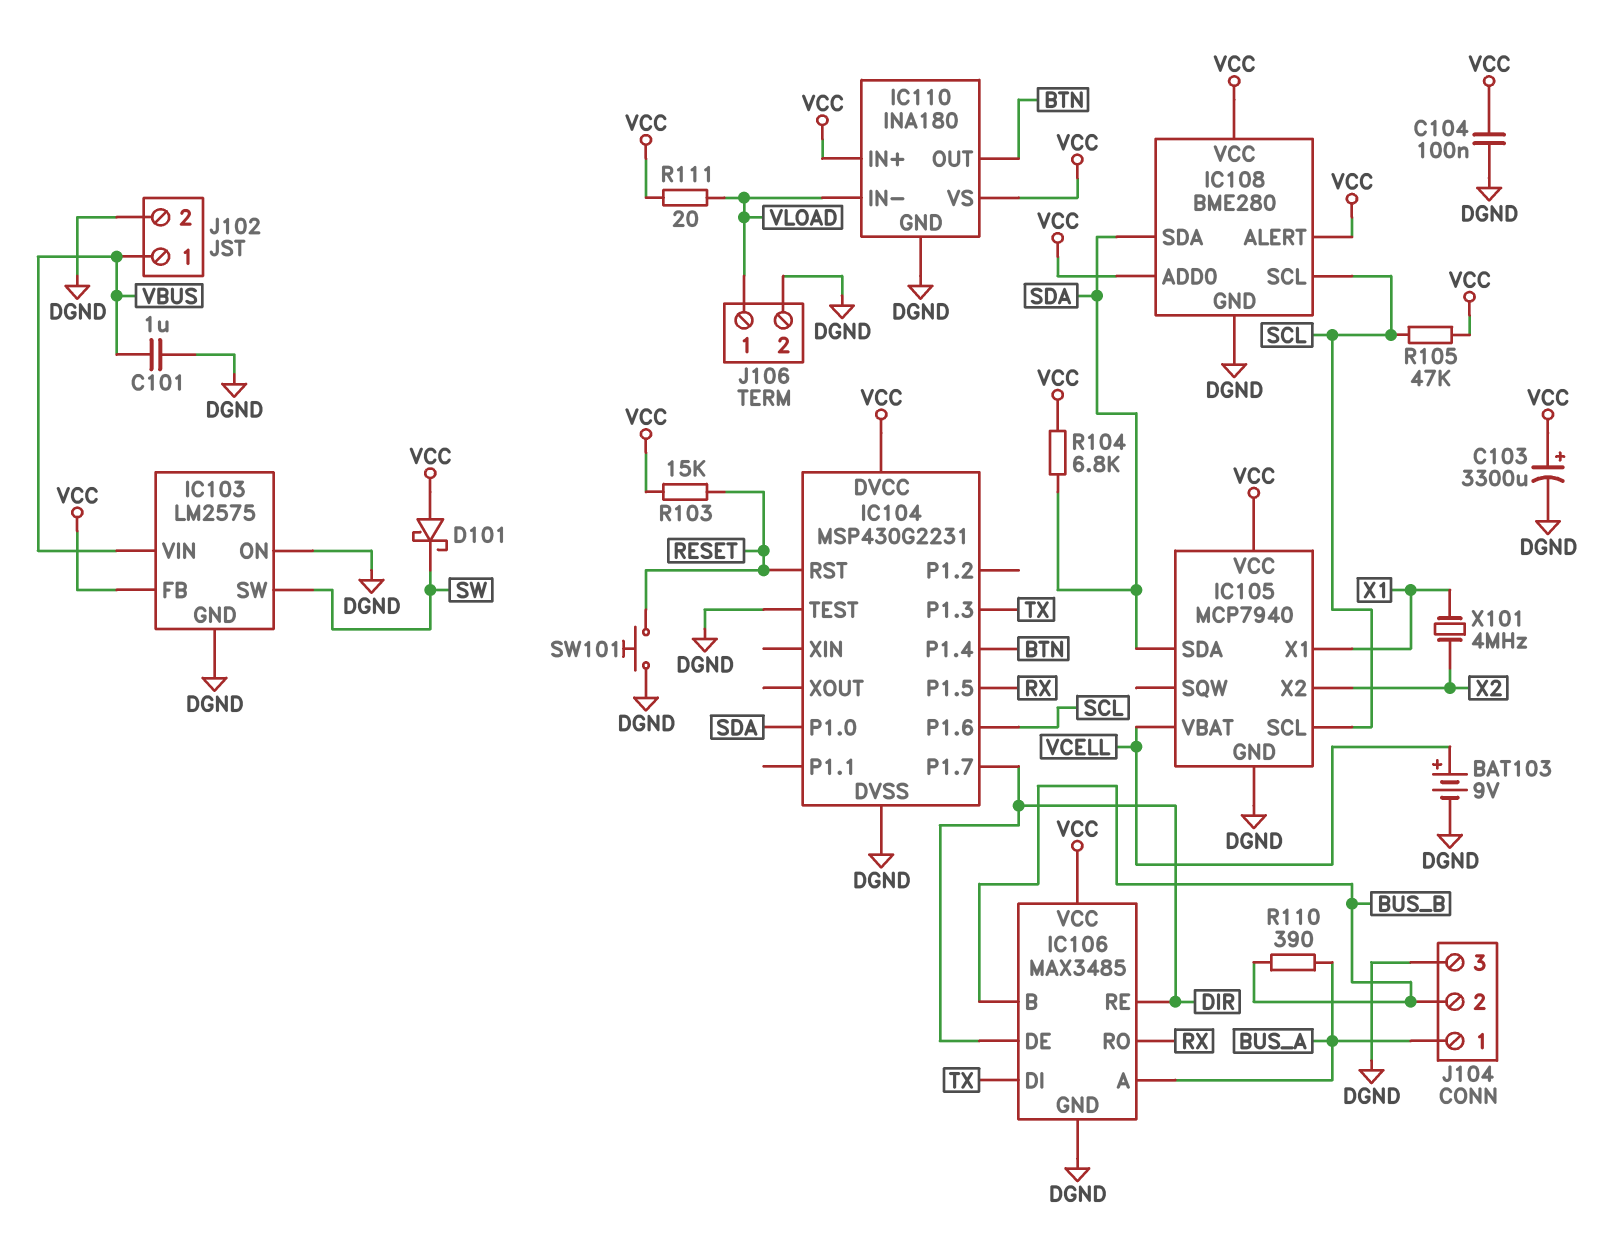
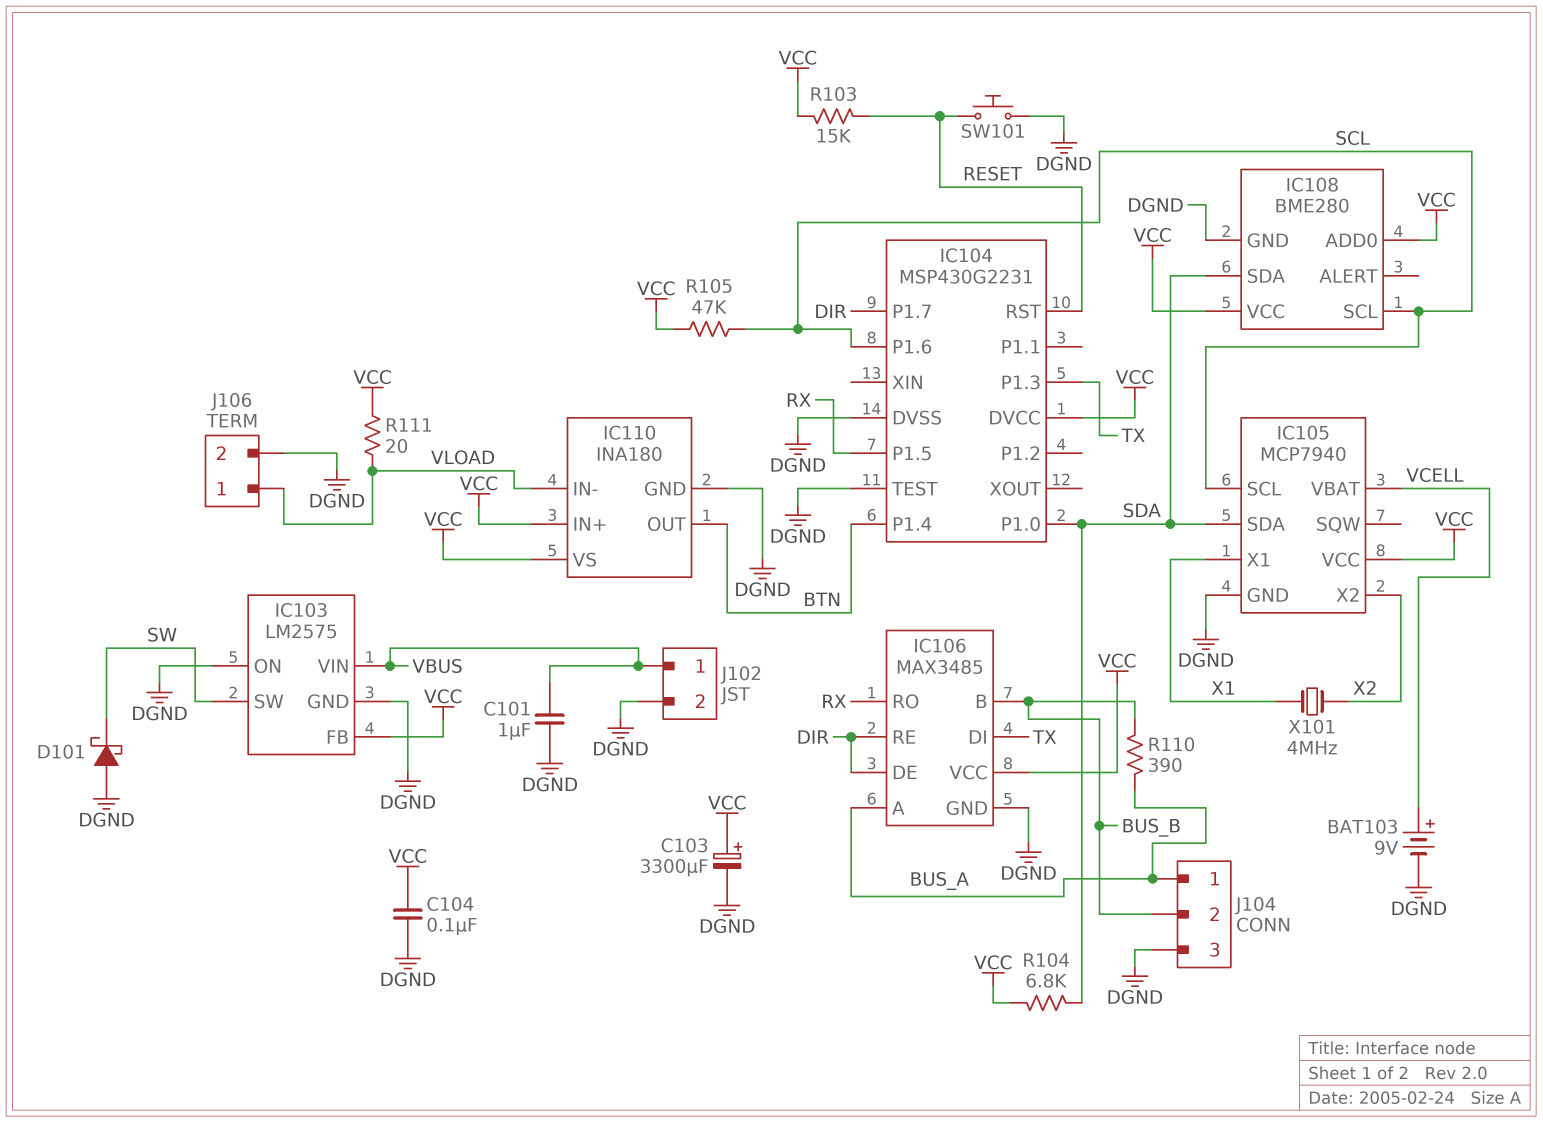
D101: schottky (A VCC, K SW) -> schottky (A DGND, K SW)
IC108 pin ALERT: VCC -> none

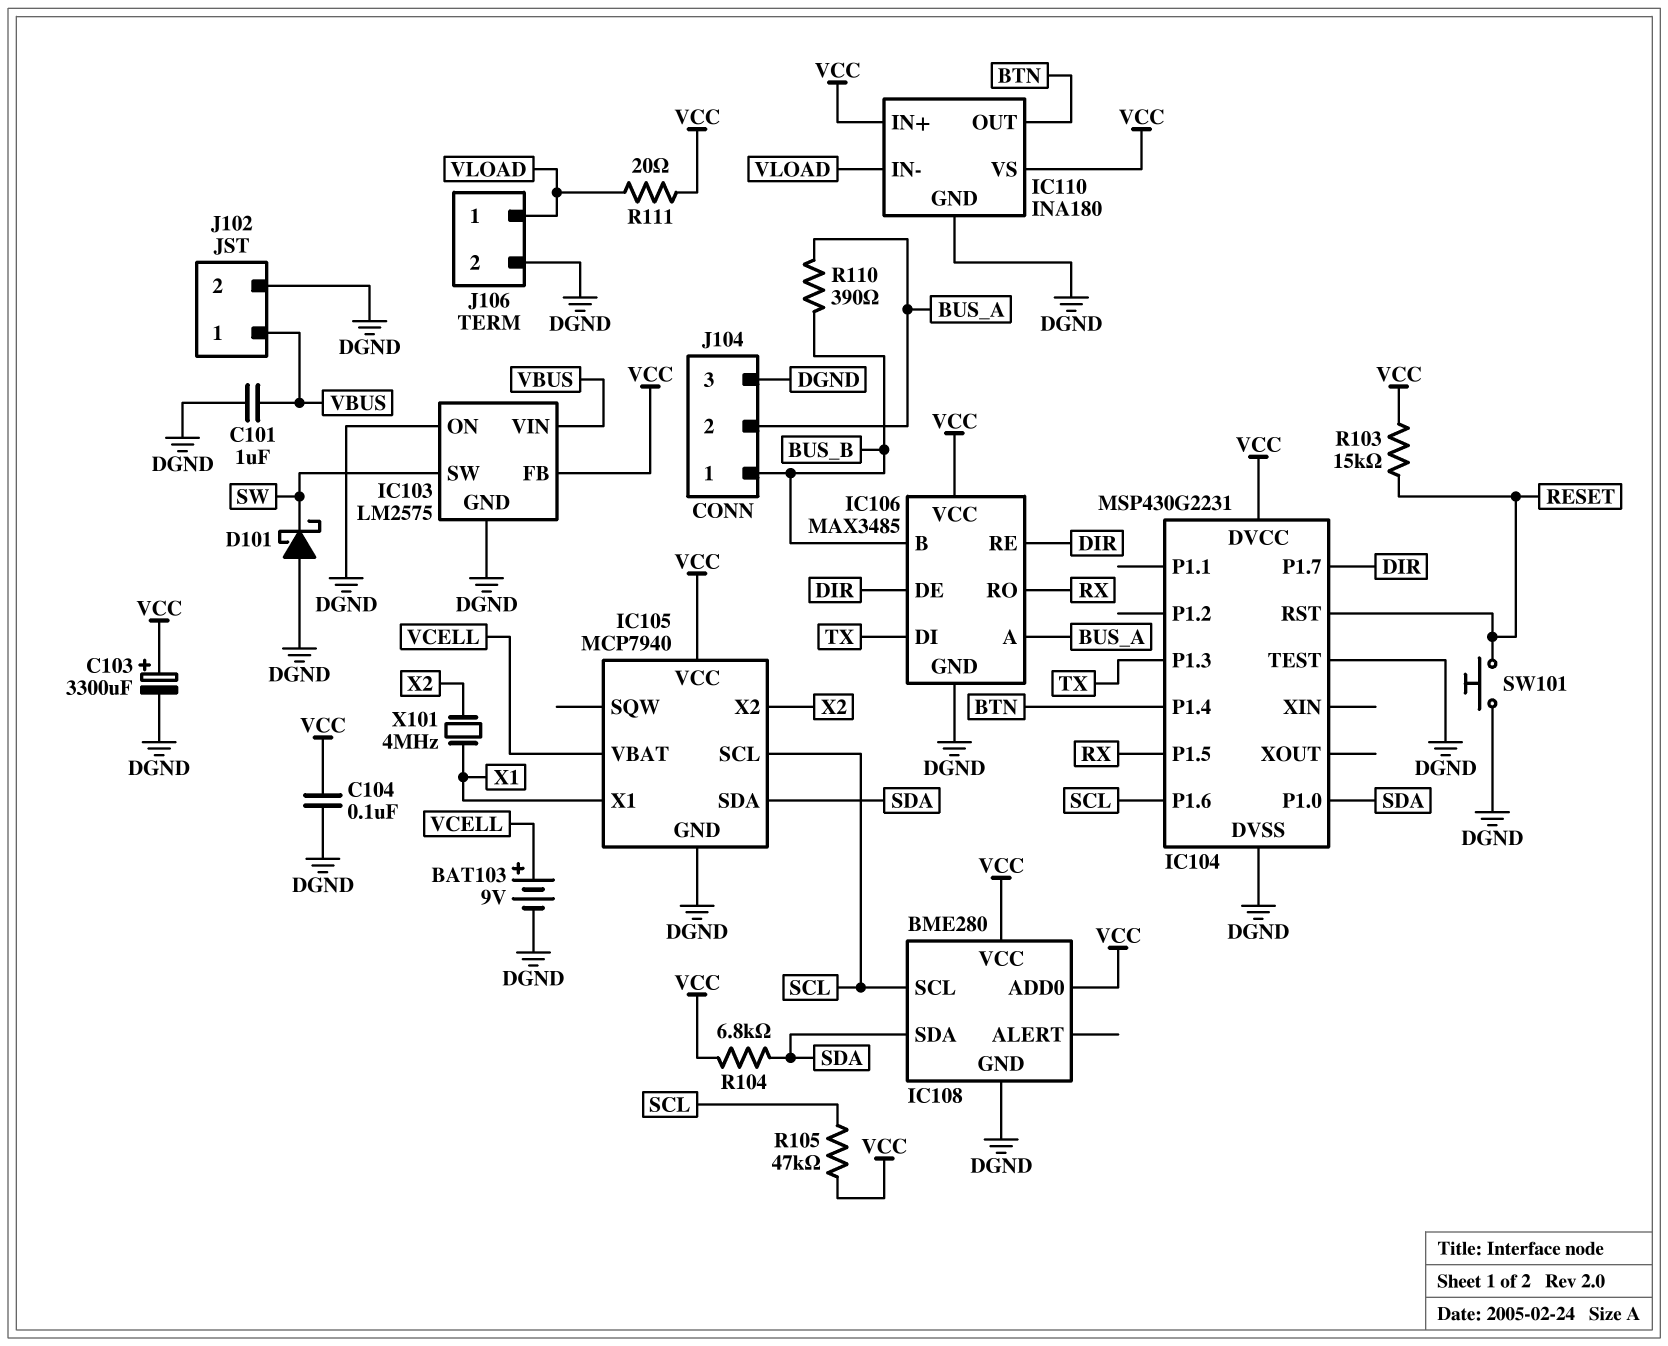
J104 pin 1: BUS_A -> BUS_B
J104 pin 2: BUS_B -> BUS_A

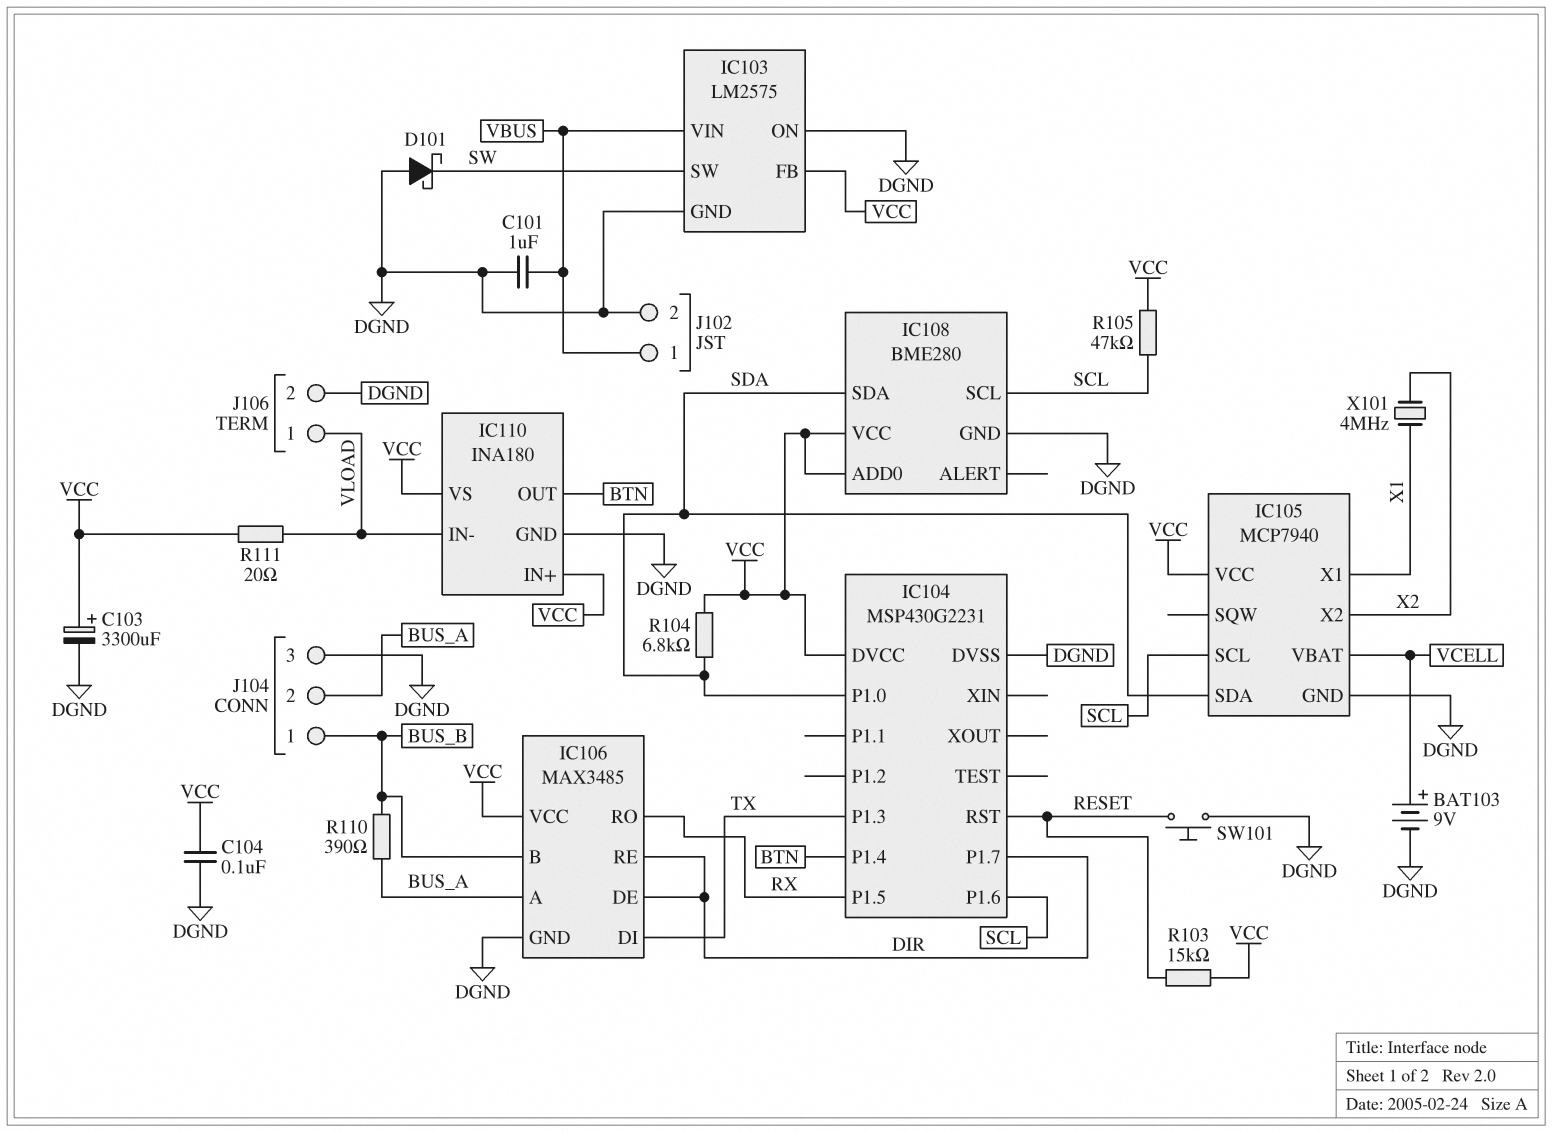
IC104 pin TEST: DGND -> none

